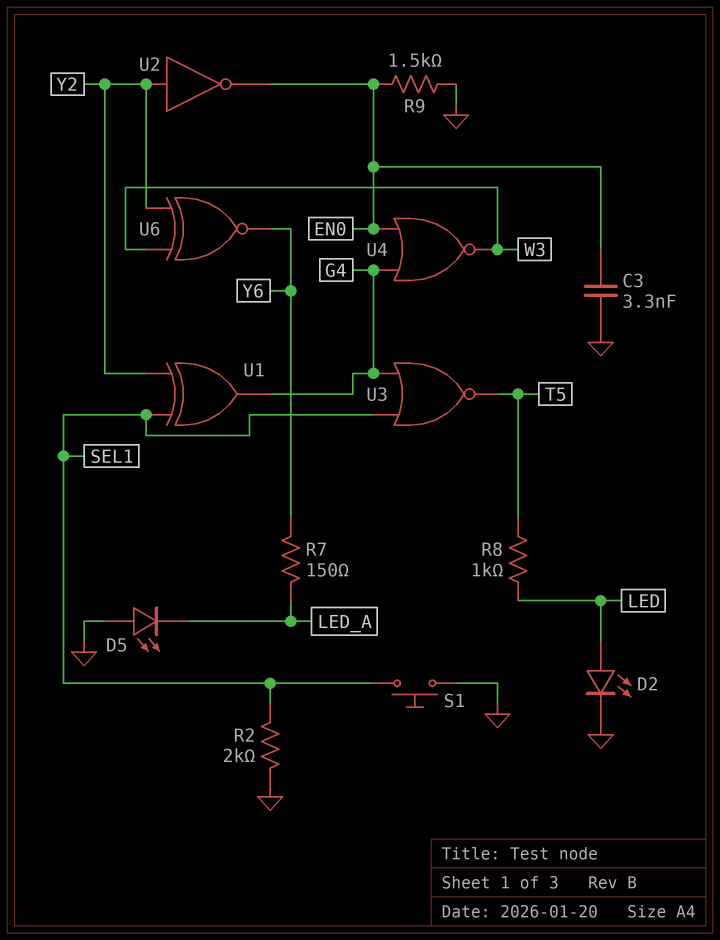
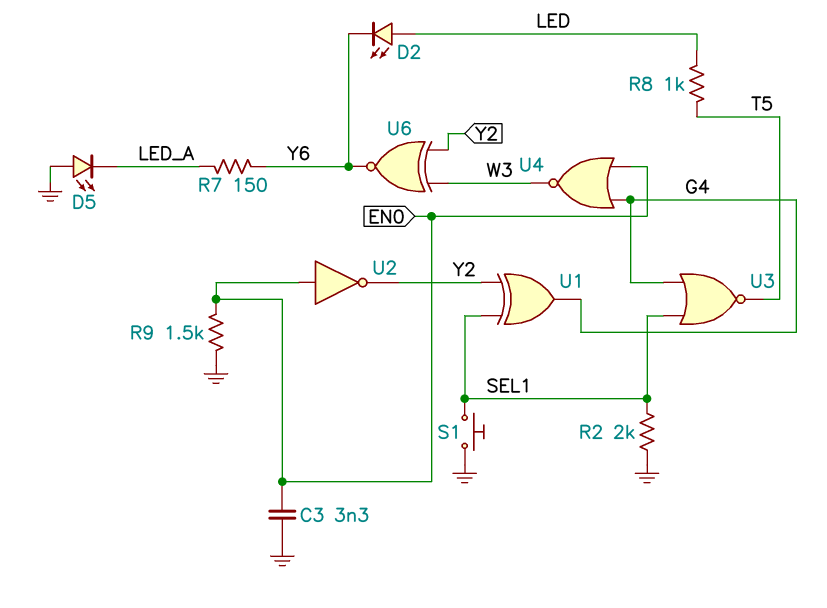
D2: LED (A LED, K GND) -> LED (A LED, K Y6)
U2: NOT (in Y2, out EN0) -> NOT (in EN0, out Y2)

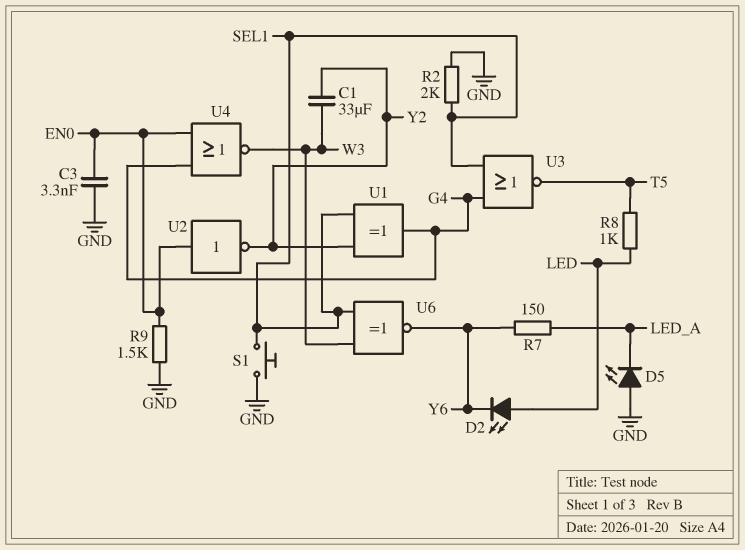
C1: none -> 33uF (W3, Y2)
U6: XNOR (in W3, in Y2, out Y6) -> XNOR (in SEL1, in W3, out Y6)

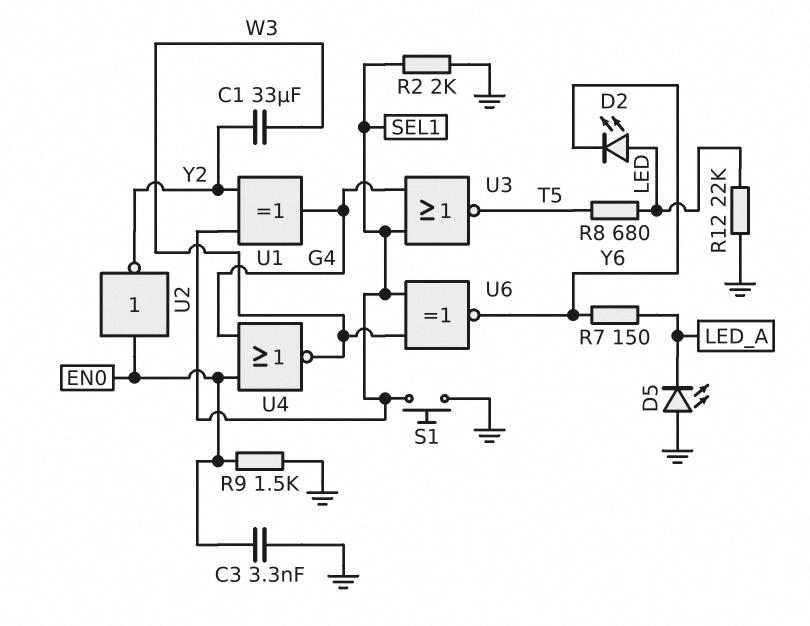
R8: 1k (LED, T5) -> 680 (LED, T5)
R12: none -> 22k (GND, LED)

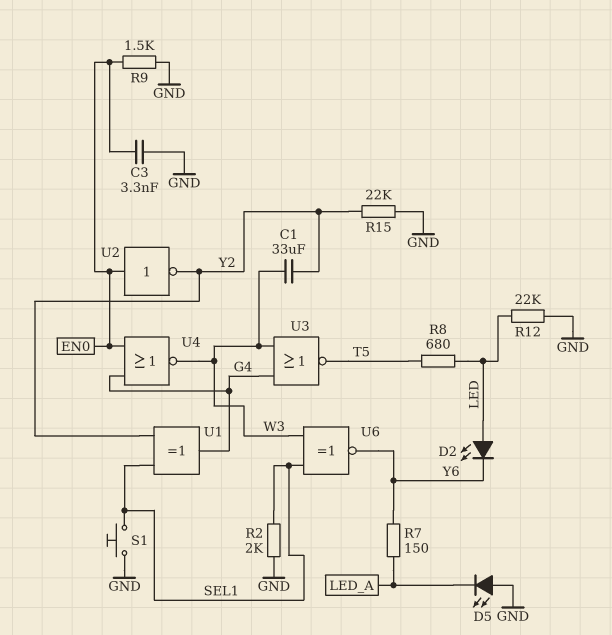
R15: none -> 22k (GND, Y2)
U3: NOR (in G4, in SEL1, out T5) -> NOR (in G4, in W3, out T5)

